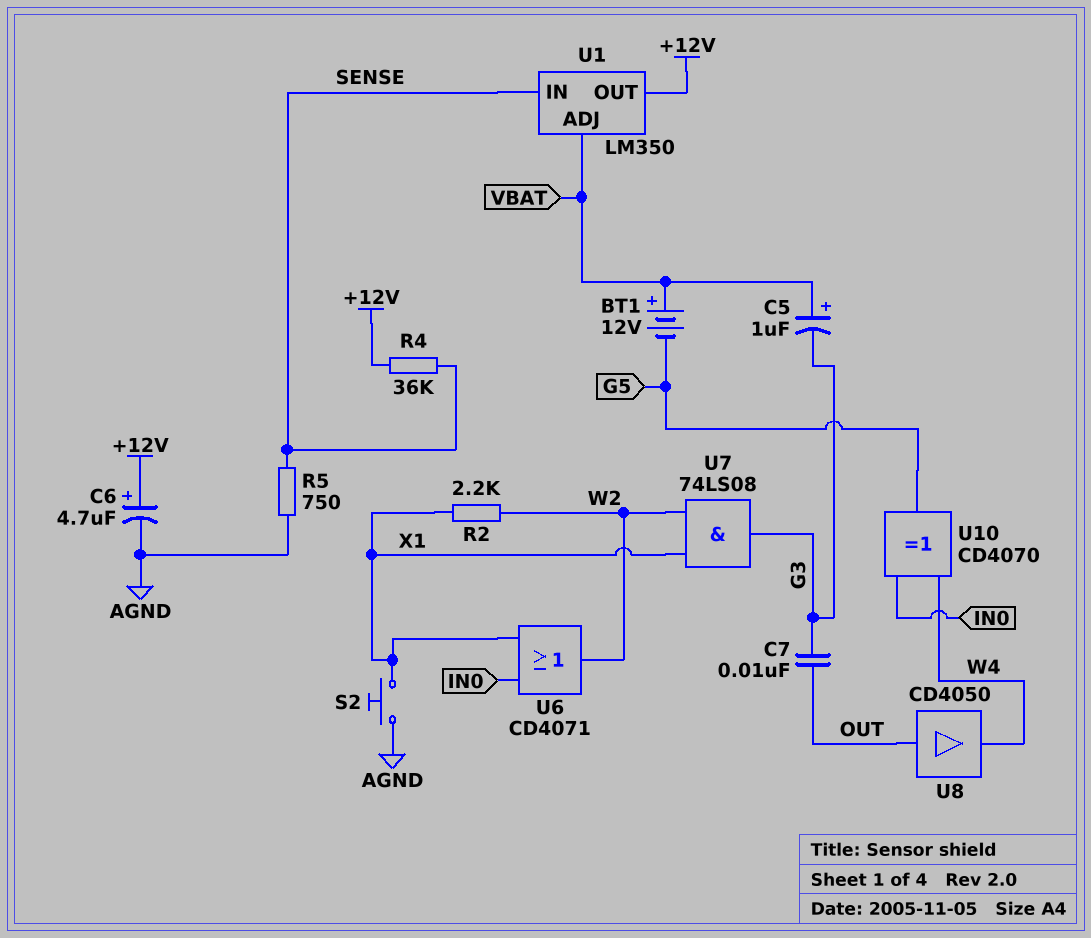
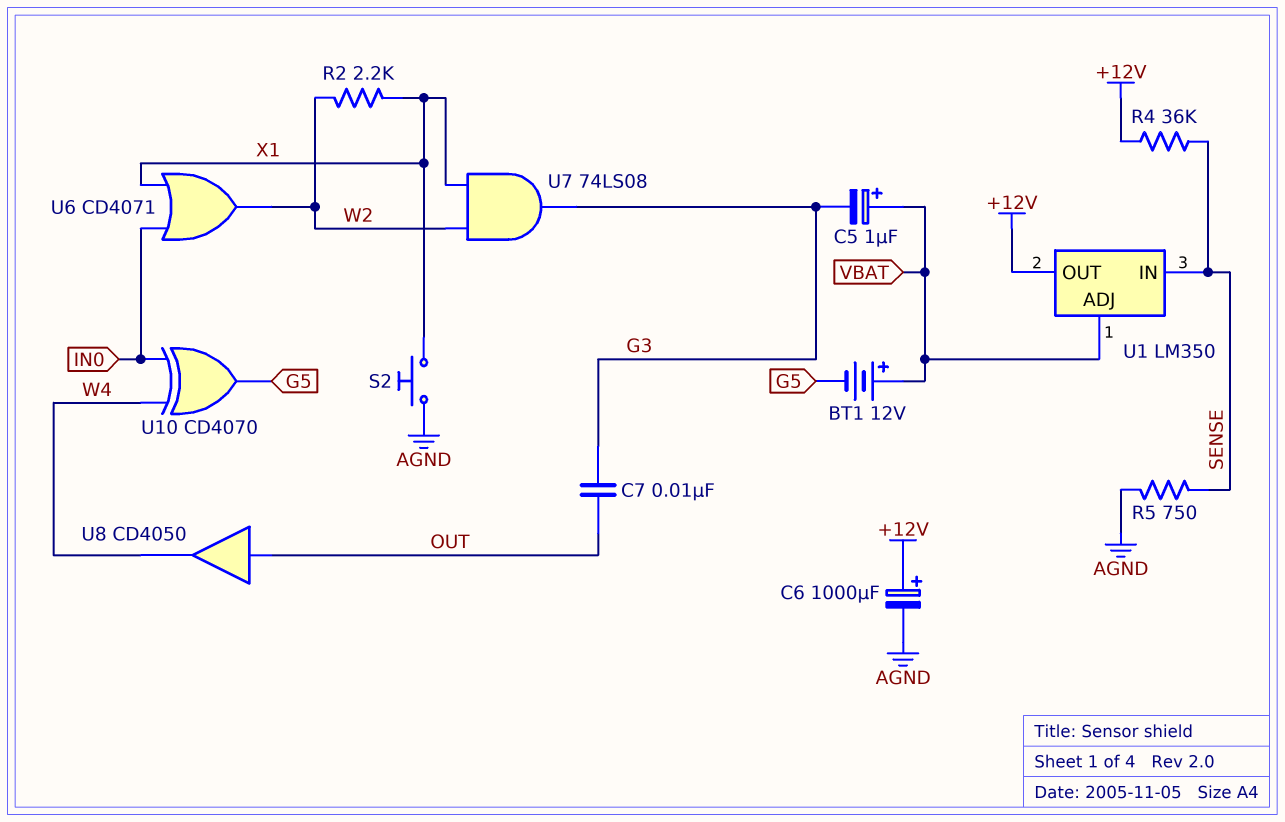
C6: 4.7uF (plus +12V, minus AGND) -> 1000uF (plus +12V, minus AGND)

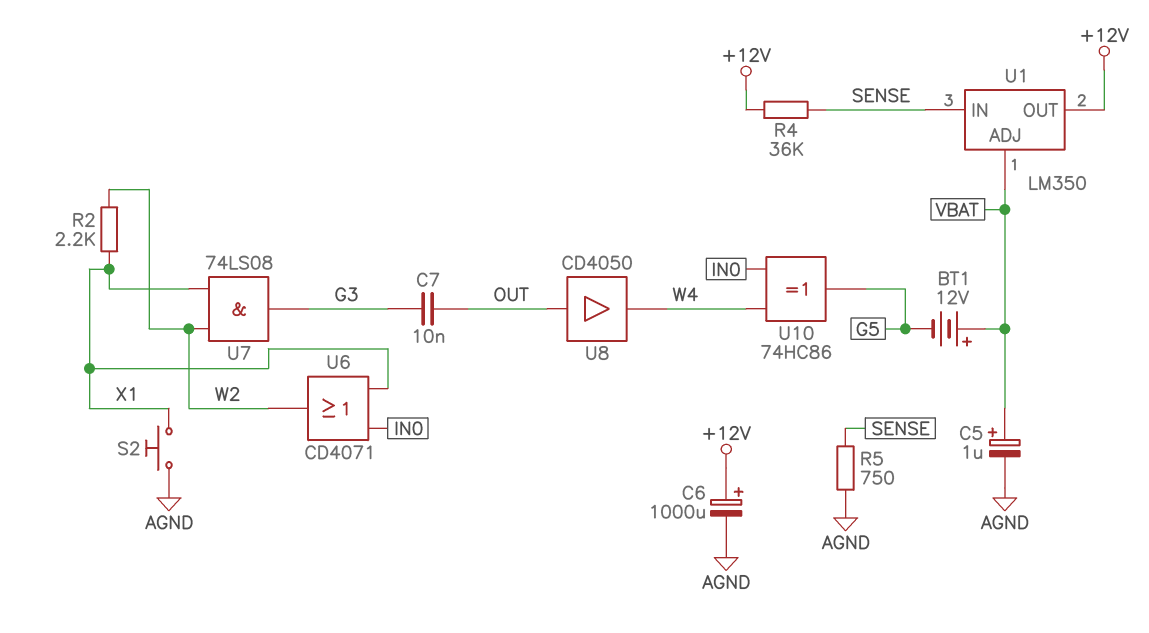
C5: 1uF (plus VBAT, minus G3) -> 1uF (plus VBAT, minus AGND)
U10: XOR CD4070 (in IN0, in W4, out G5) -> XOR 74HC86 (in IN0, in W4, out G5)

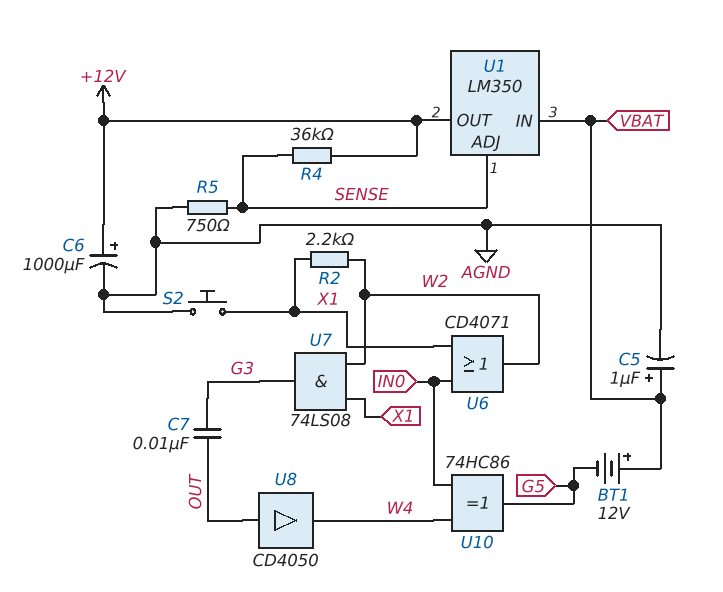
U1 pin ADJ: VBAT -> SENSE
U1 pin IN: SENSE -> VBAT

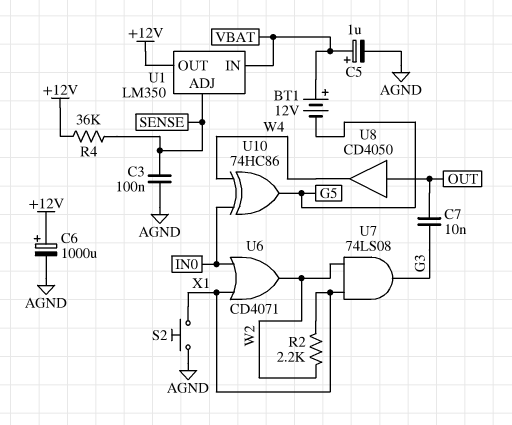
C3: none -> 100nF (AGND, SENSE)
R5: 750 (AGND, SENSE) -> none

